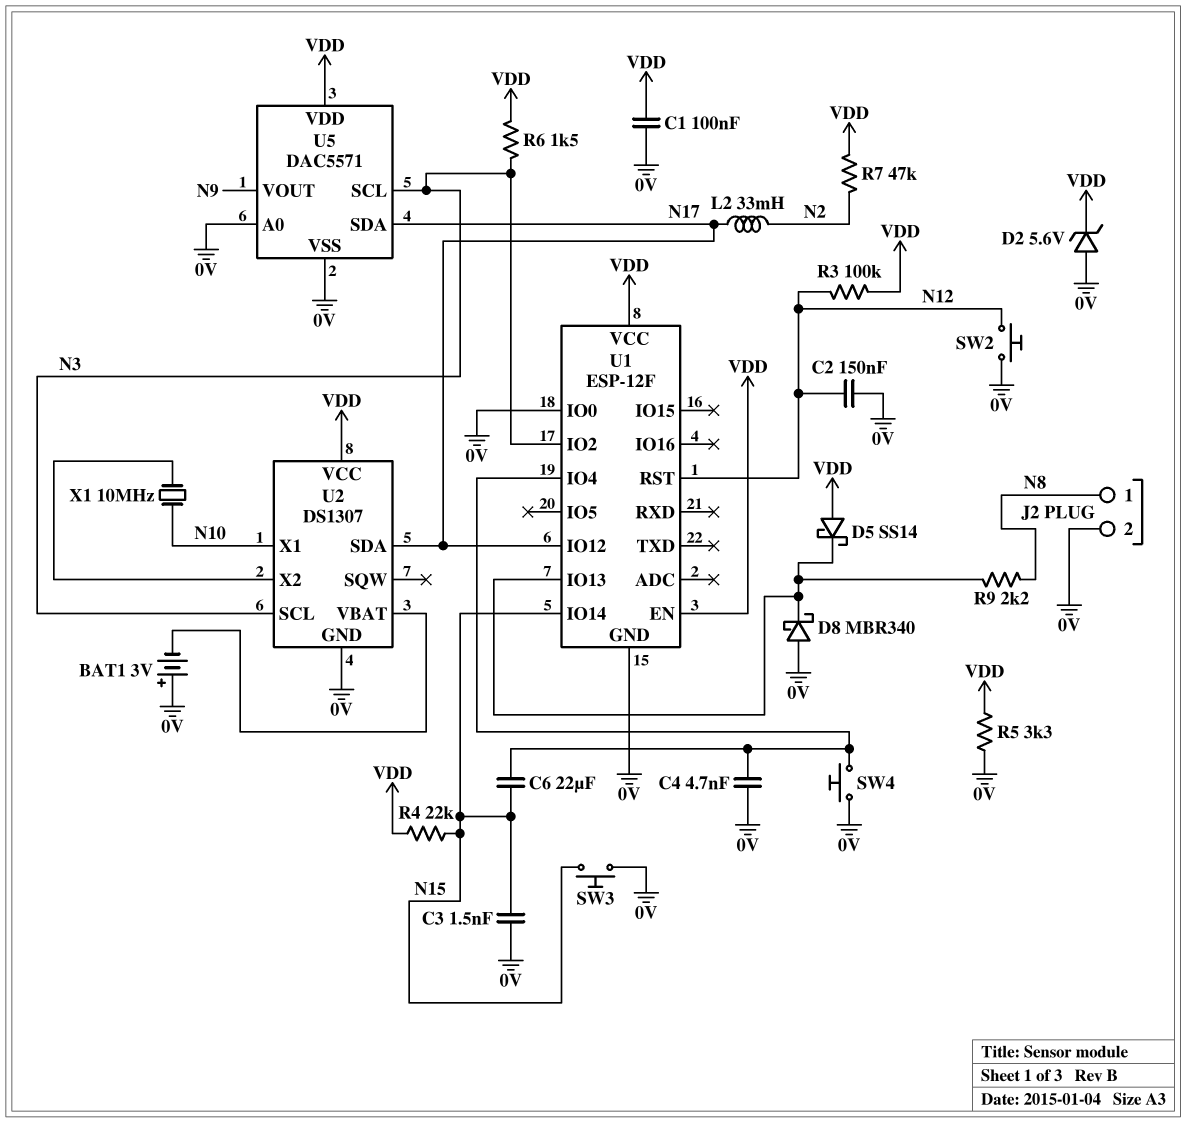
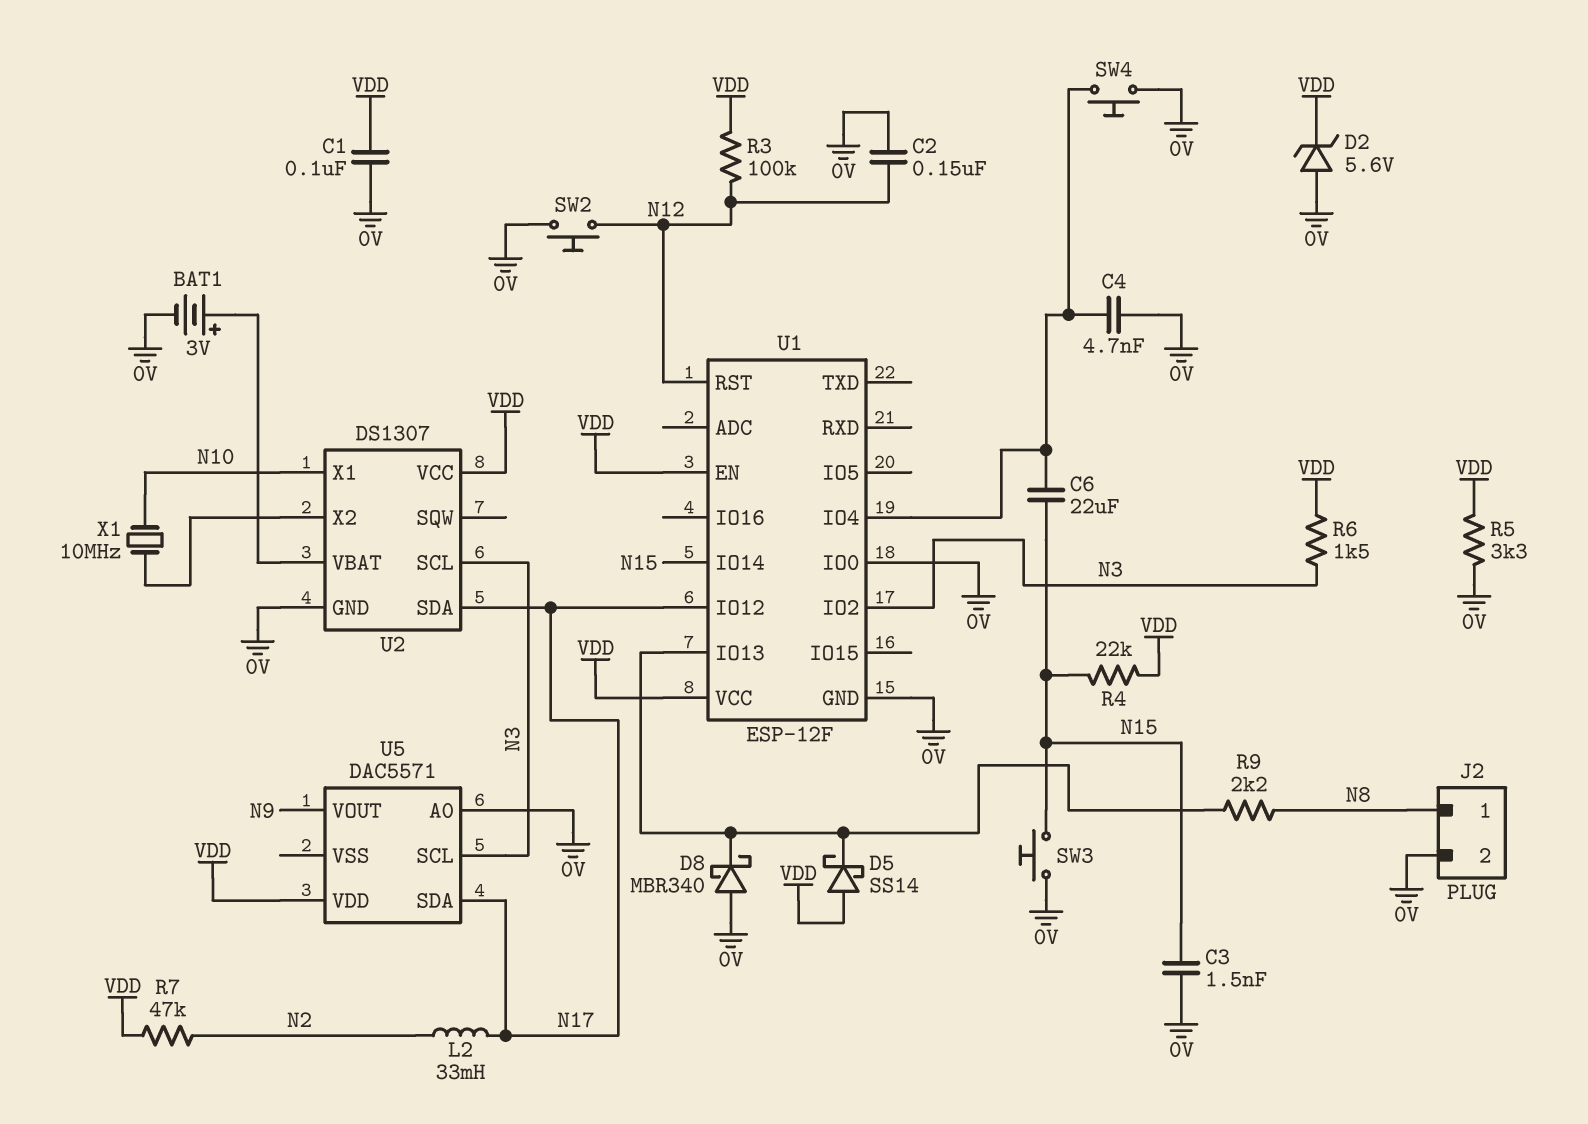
BAT1: 3V (plus 0V, minus U2/VBAT) -> 3V (plus U2/VBAT, minus 0V)
U5 pin VSS: 0V -> none

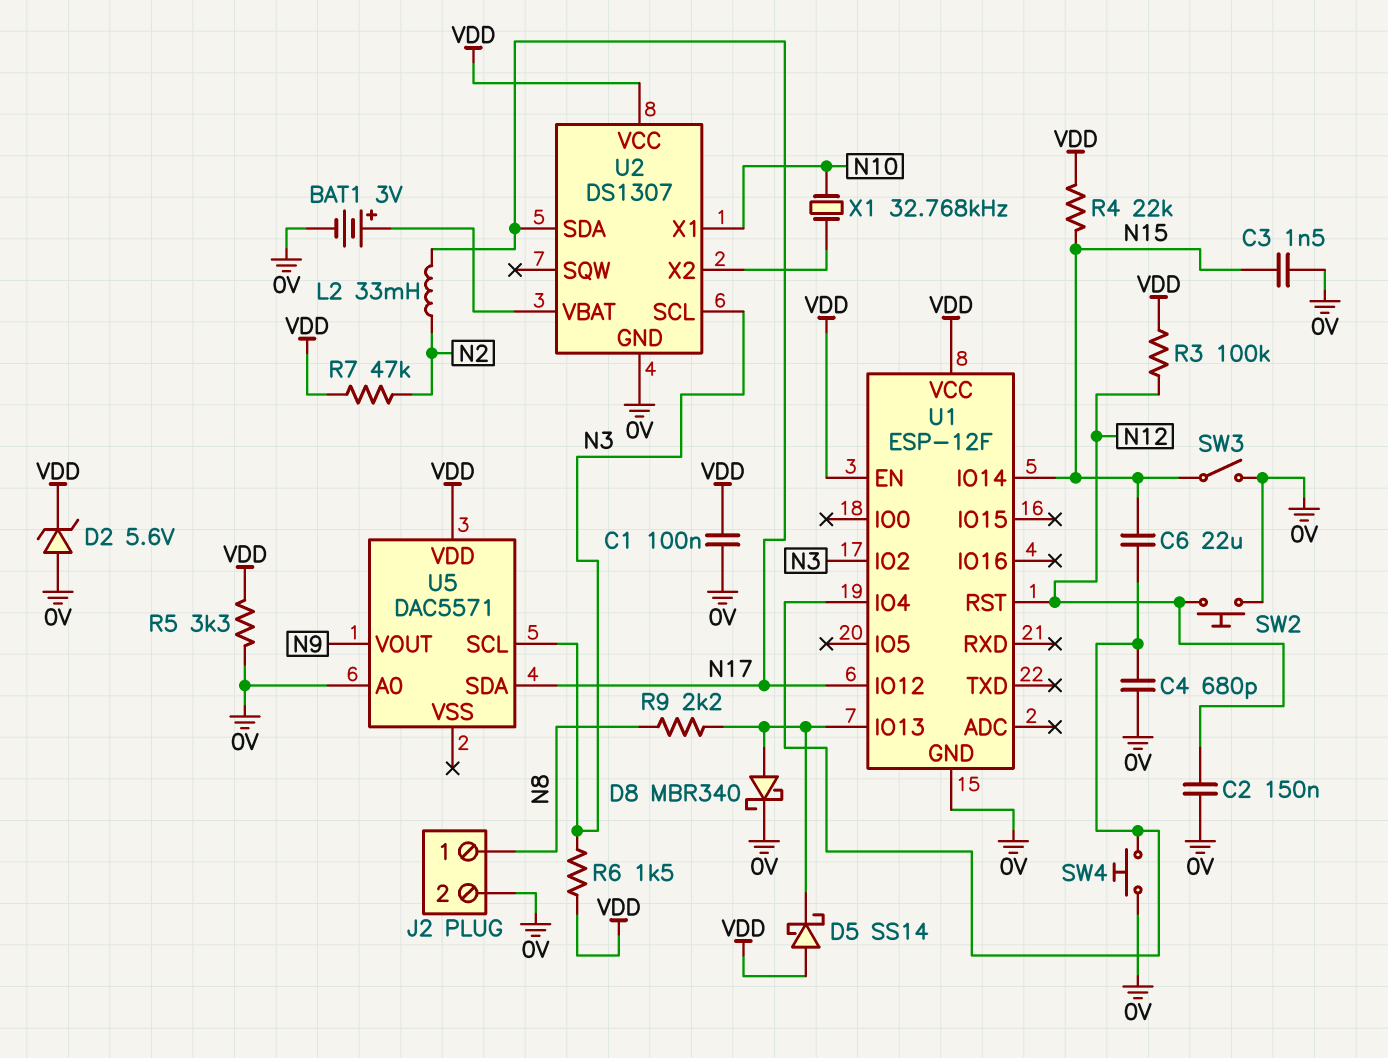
C4: 4.7nF (0V, U1/IO4) -> 680pF (0V, U1/IO4)
D8: schottky MBR340 (A 0V, K U1/IO13) -> schottky MBR340 (A U1/IO13, K 0V)
SW3: button (0V, N15) -> switch (0V, N15)
U1 pin IO0: 0V -> none
X1: 10MHz (N10, U2/X2) -> 32.768kHz (N10, U2/X2)

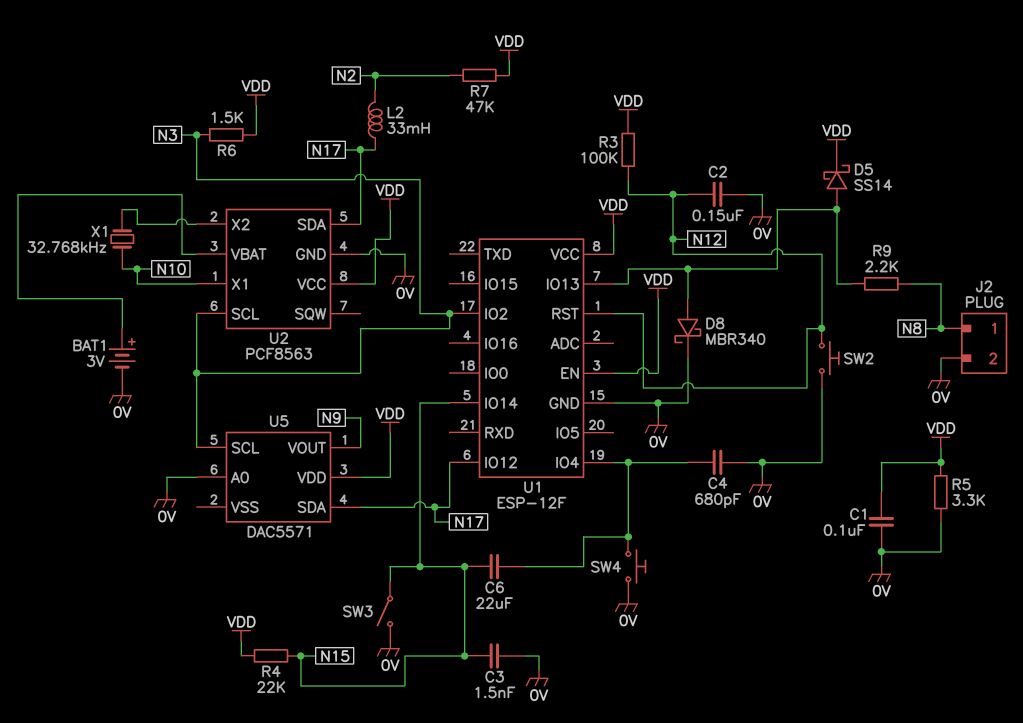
D2: zener 5.6V (A 0V, K VDD) -> none
D5: schottky SS14 (A VDD, K U1/IO13) -> schottky SS14 (A U1/IO13, K VDD)
U2: DS1307 -> PCF8563

